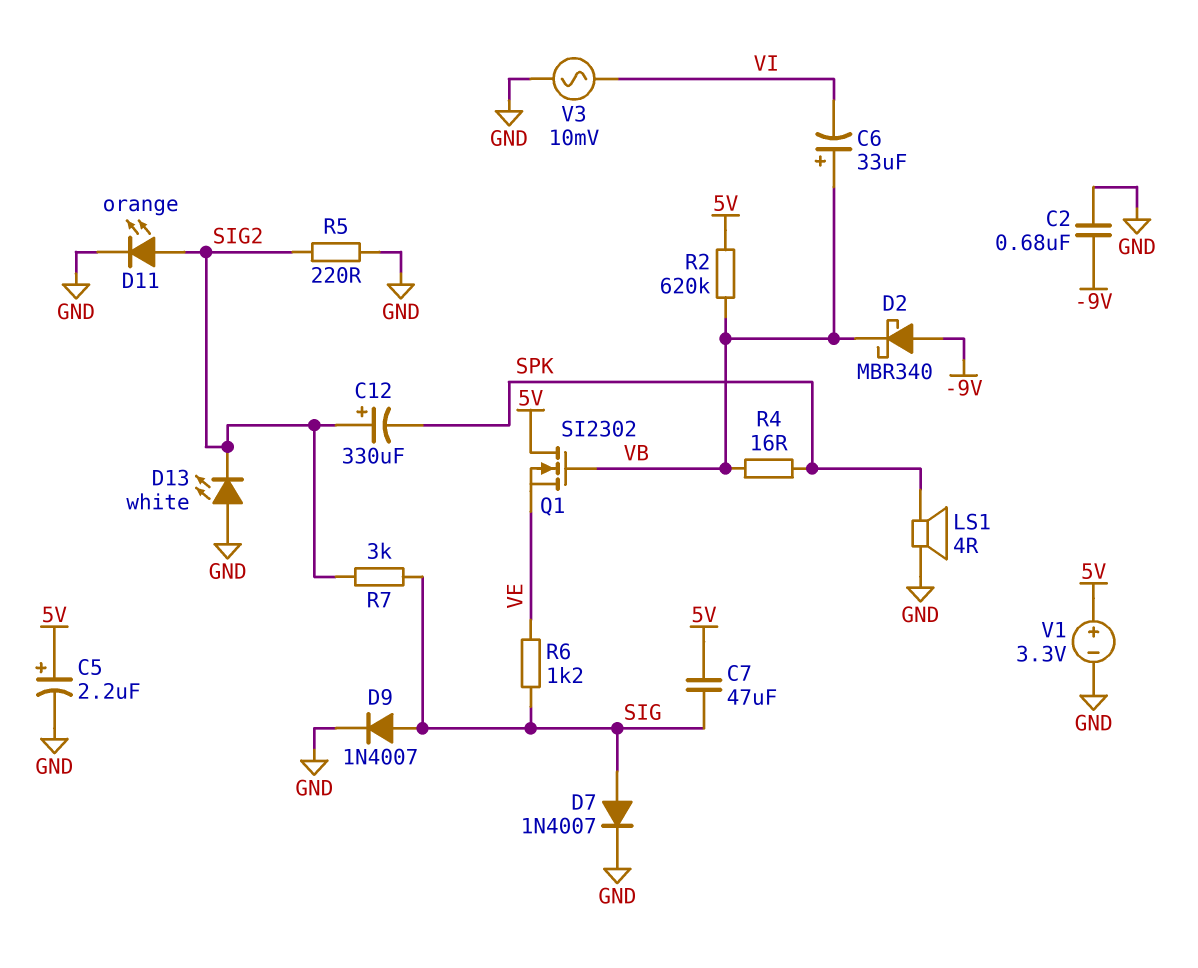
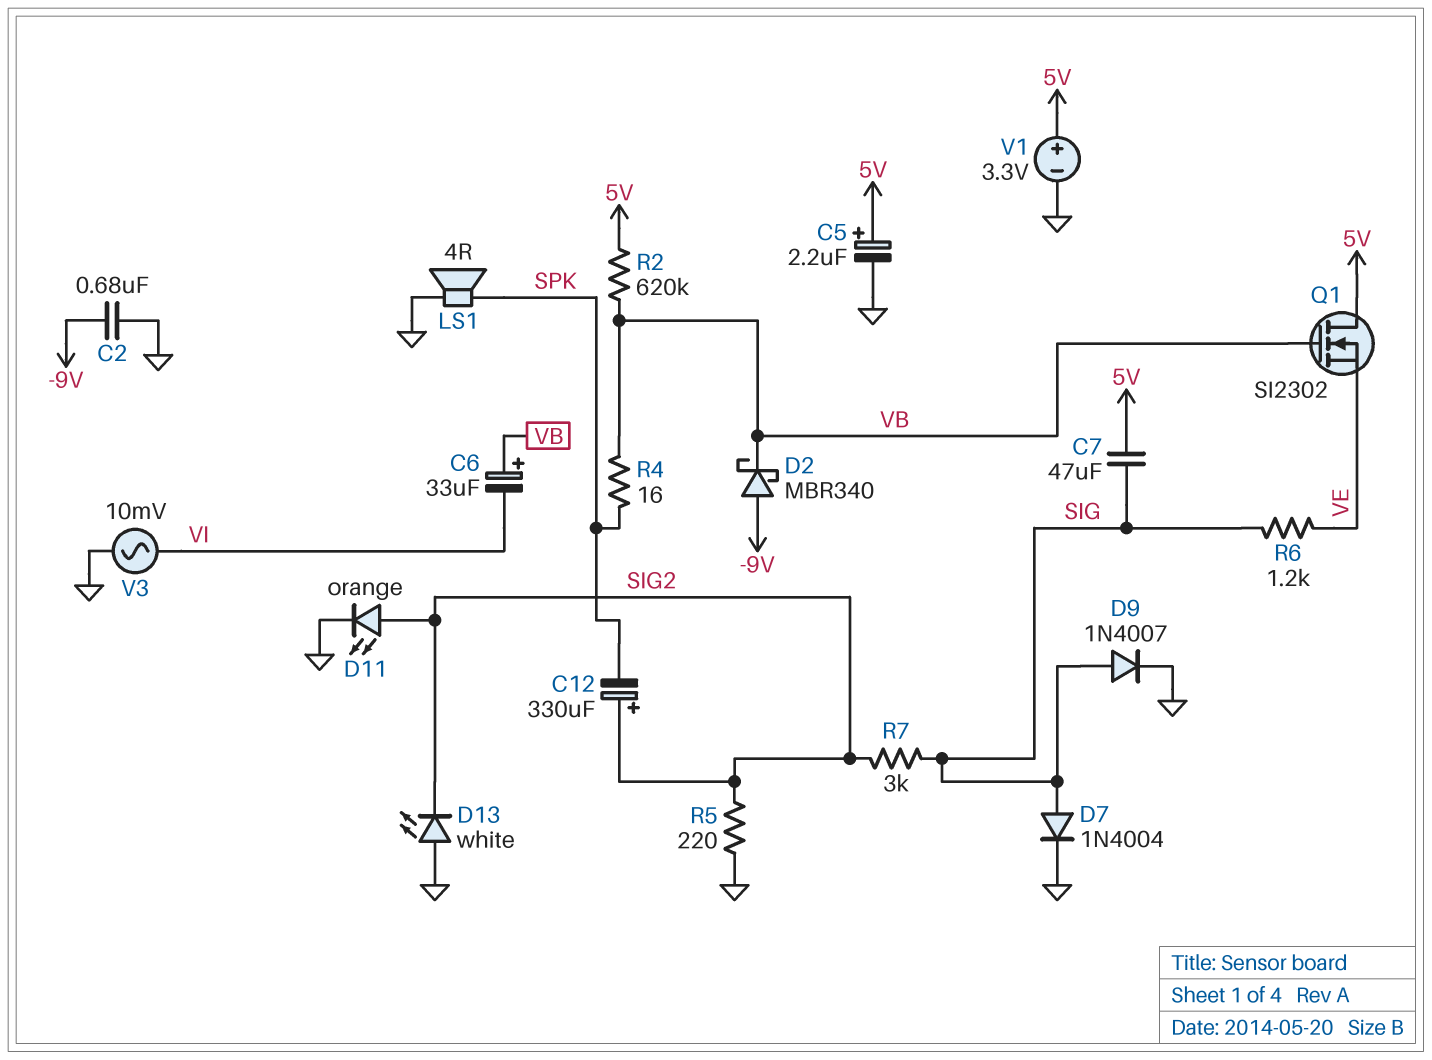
D7: diode 1N4007 (A SIG, K GND) -> diode 1N4004 (A SIG, K GND)

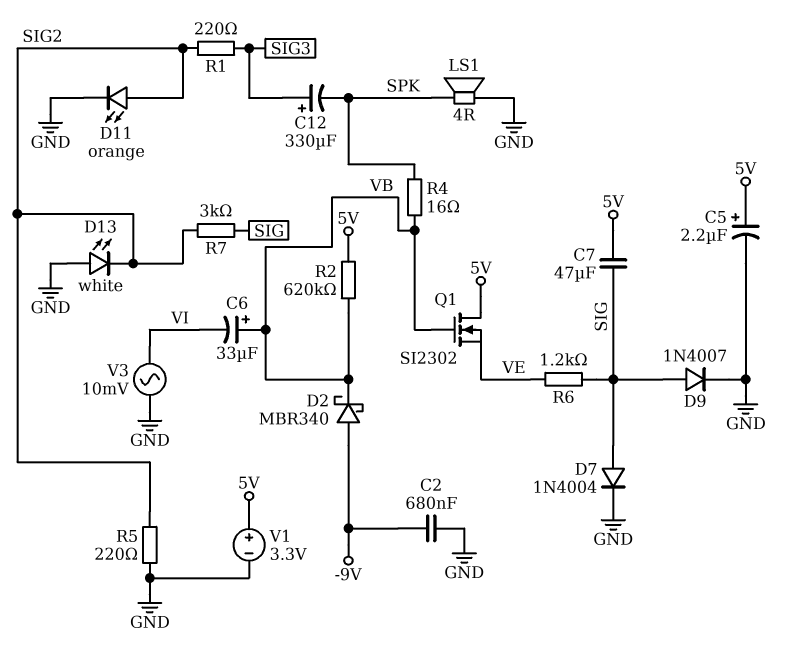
C12: 330uF (plus SIG2, minus SPK) -> 330uF (plus SIG3, minus SPK)
R1: none -> 220 (SIG2, SIG3)

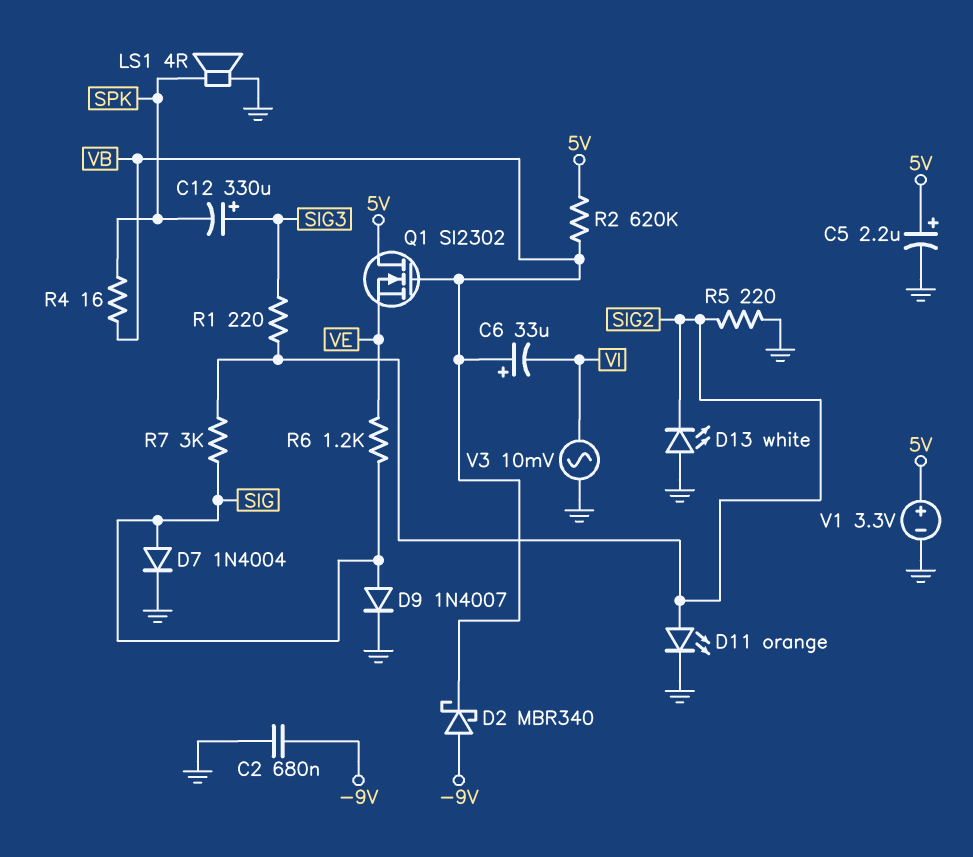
C7: 47uF (5V, SIG) -> none

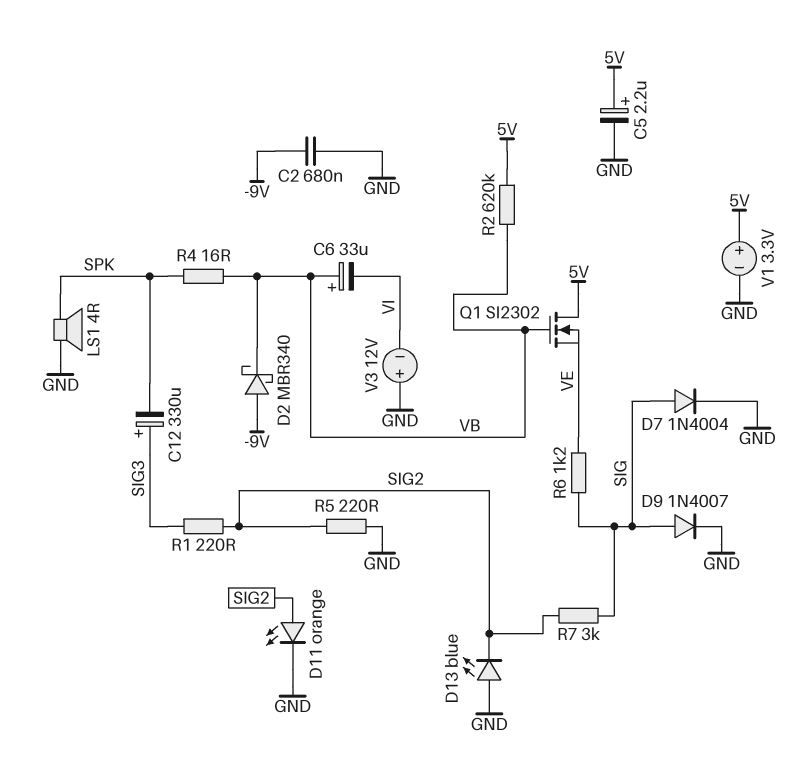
D13: LED white (A GND, K SIG2) -> LED blue (A GND, K SIG2)
V3: AC 10mV (GND, VI) -> 12V (plus GND, minus VI)

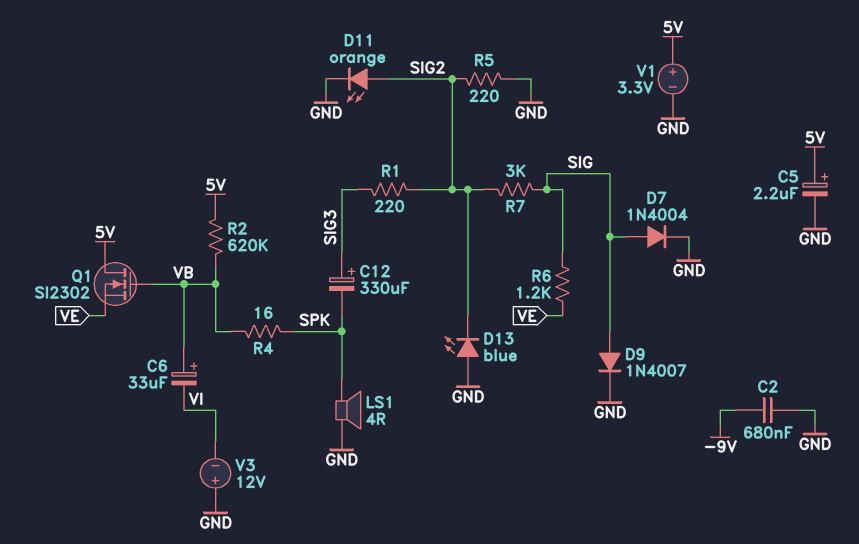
D2: schottky MBR340 (A -9V, K VB) -> none

